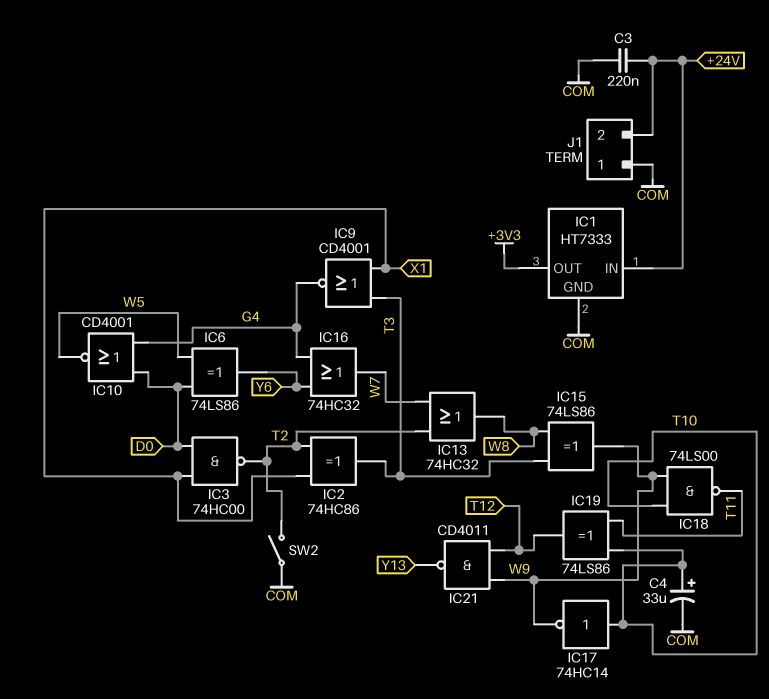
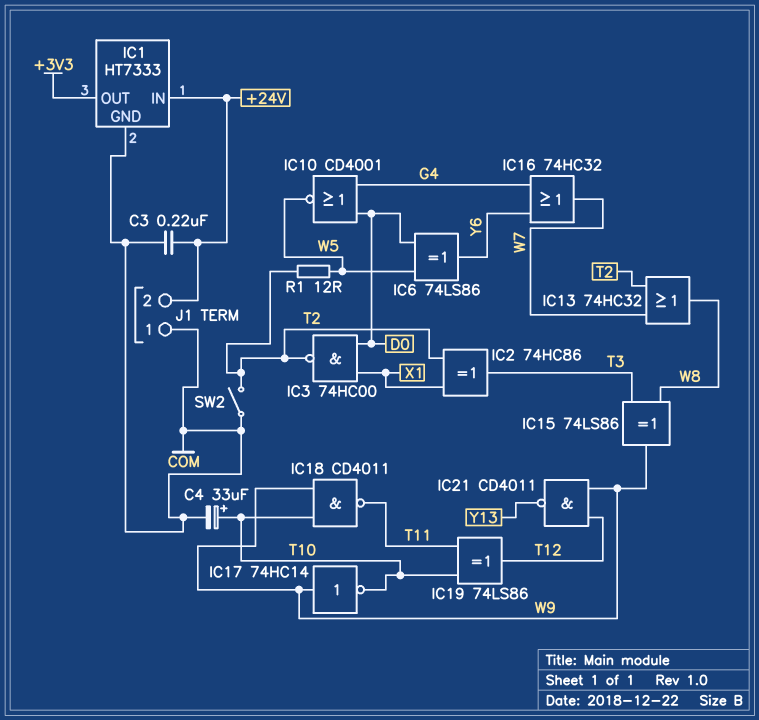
IC9: NOR CD4001 (in T3, in X1, out G4) -> none
IC17: NOT 74HC14 (in T10, out W9) -> NOT 74HC14 (in W9, out T10)
IC18: NAND 74LS00 (in T10, in W9, out T11) -> NAND CD4011 (in T10, in W9, out T11)
R1: none -> 12 (T2, W5)

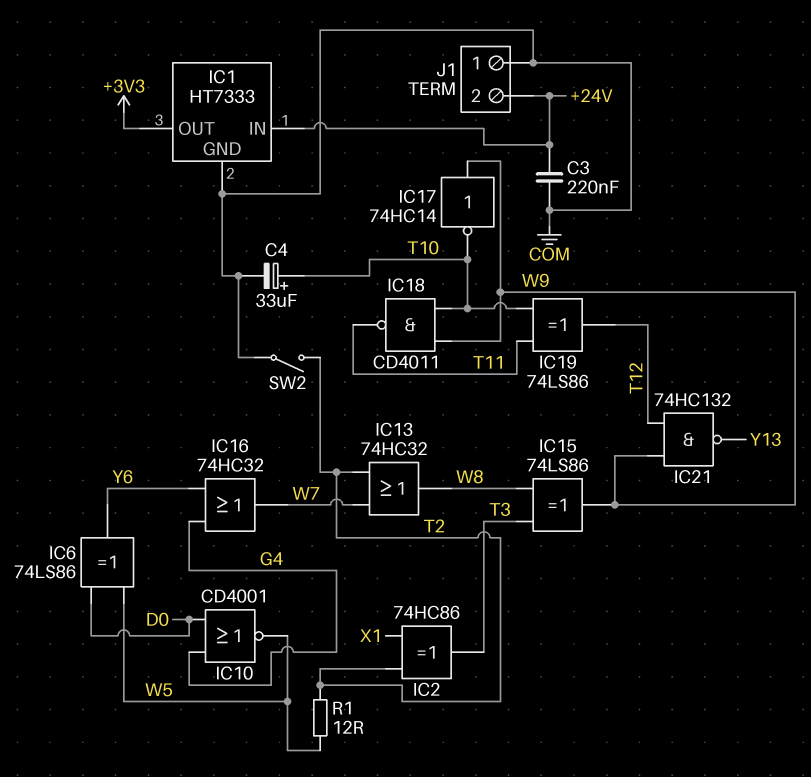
IC3: NAND 74HC00 (in D0, in X1, out T2) -> none
IC21: NAND CD4011 (in T12, in W9, out Y13) -> NAND 74HC132 (in T12, in W9, out Y13)

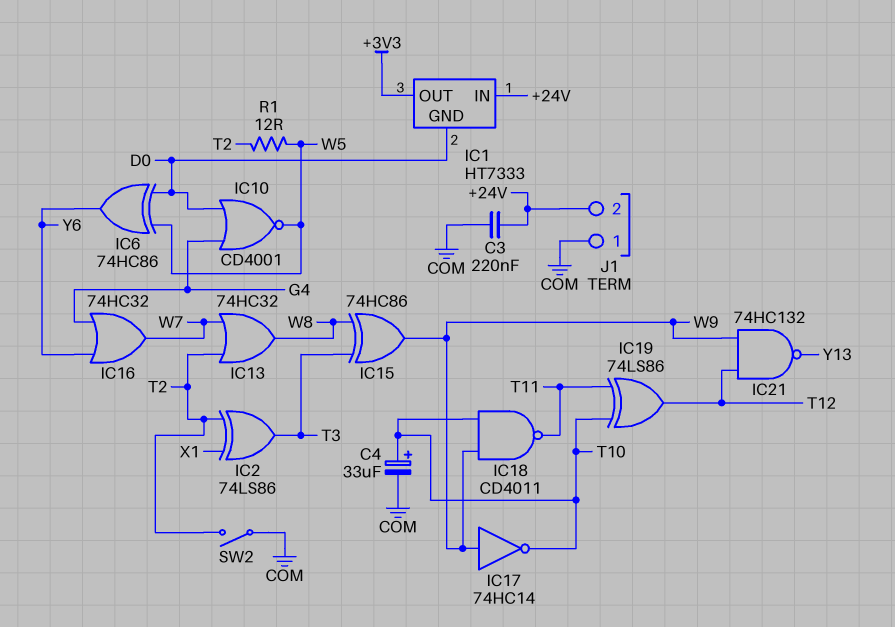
IC1 pin GND: COM -> D0
IC2: XOR 74HC86 (in T2, in X1, out T3) -> XOR 74LS86 (in T2, in X1, out T3)
IC6: XOR 74LS86 (in D0, in W5, out Y6) -> XOR 74HC86 (in D0, in W5, out Y6)
IC15: XOR 74LS86 (in T3, in W8, out W9) -> XOR 74HC86 (in T3, in W8, out W9)

